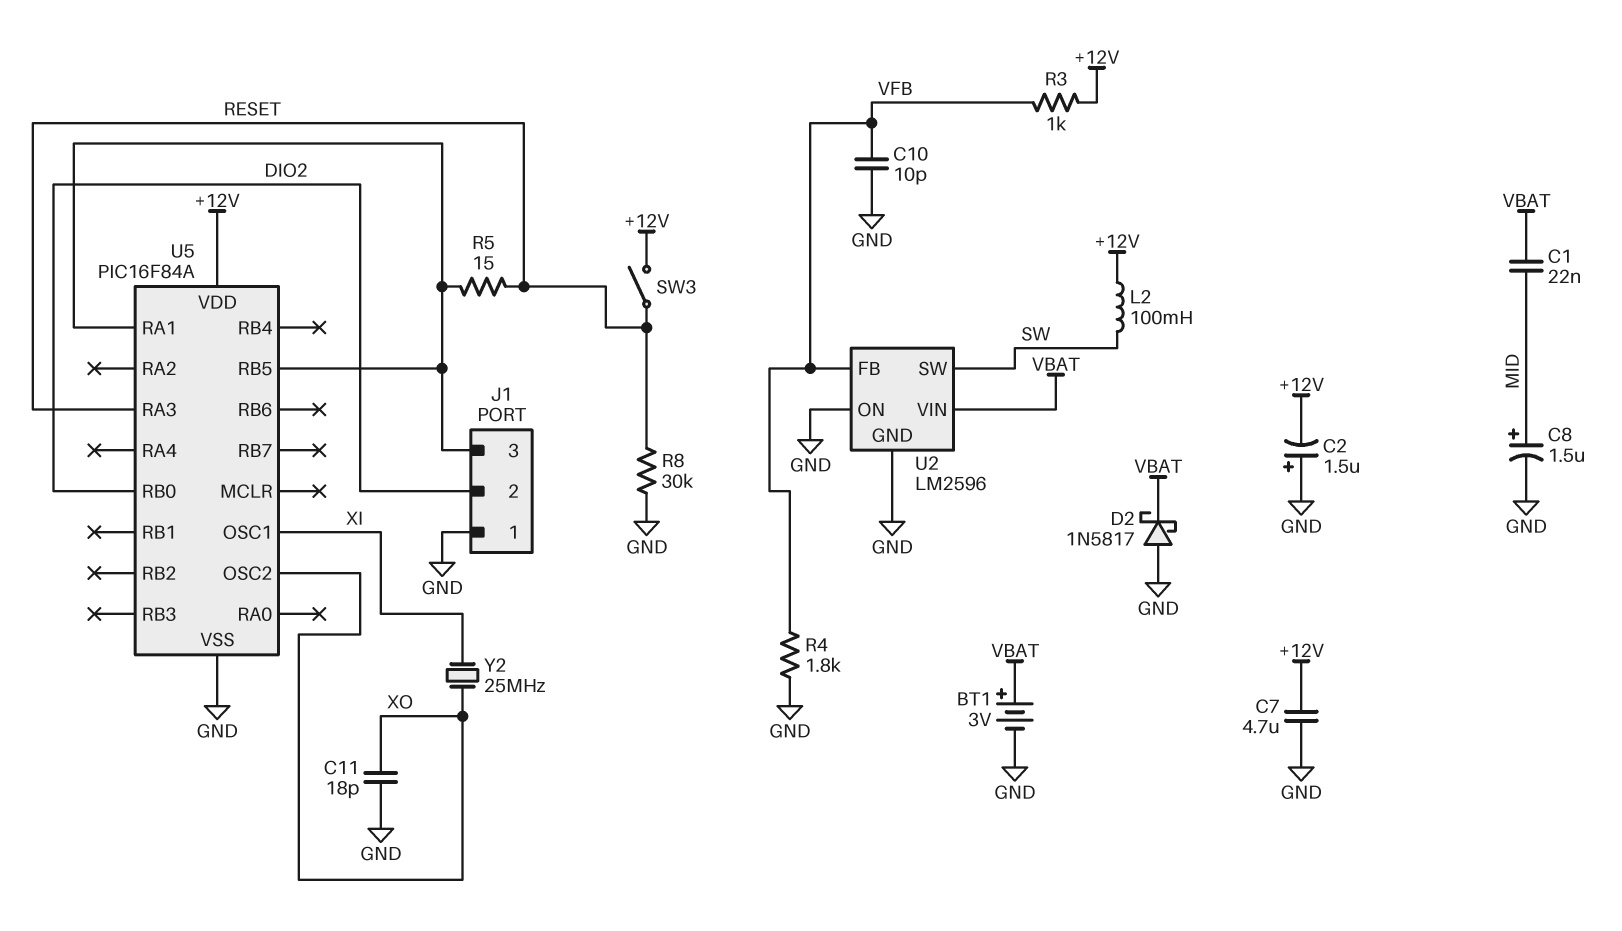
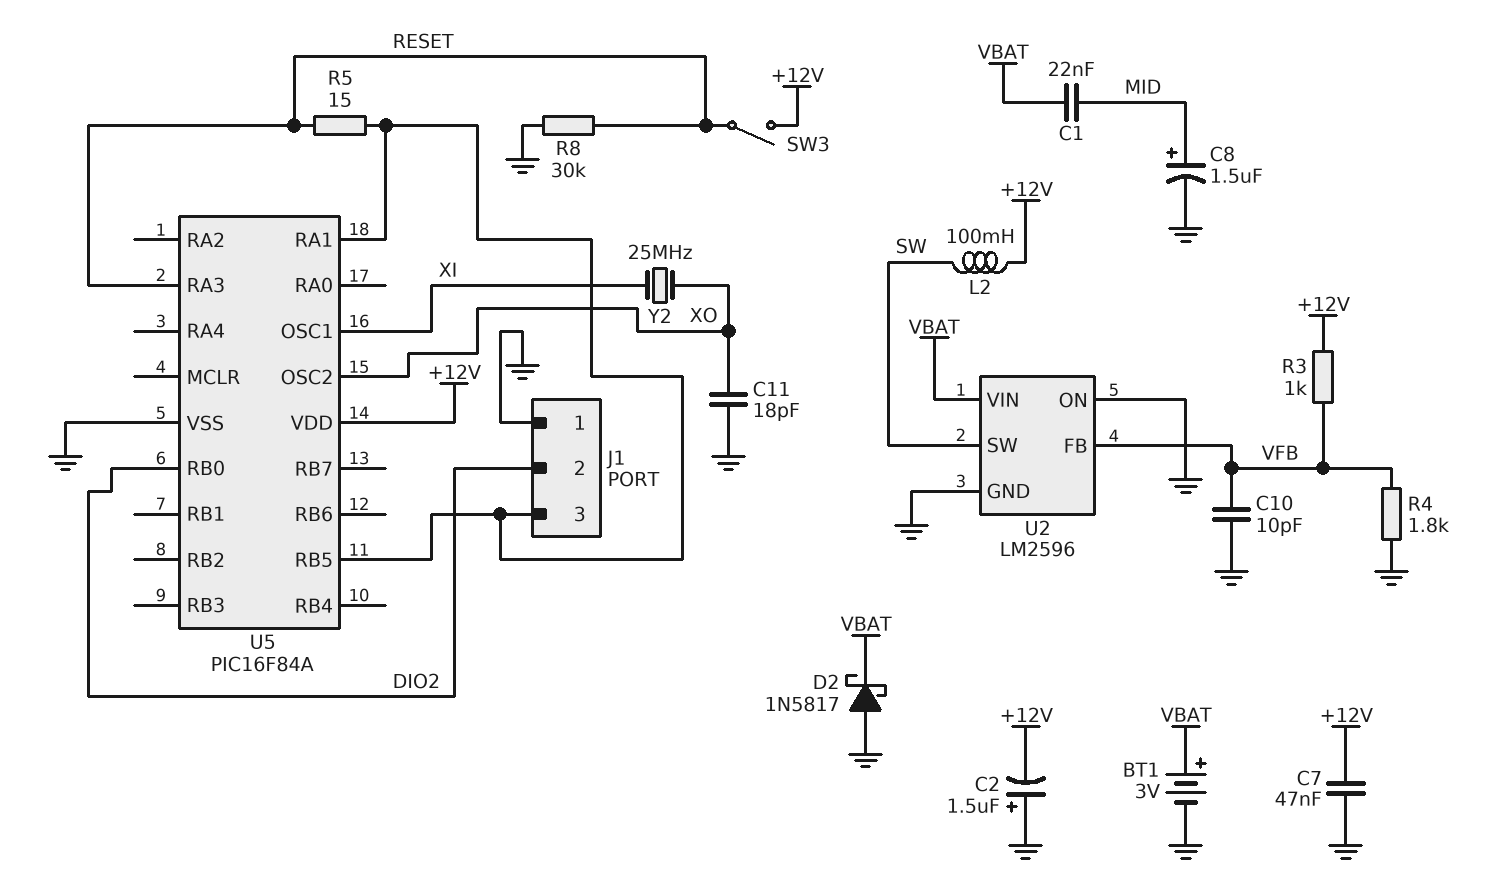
C7: 4.7uF (+12V, GND) -> 47nF (+12V, GND)

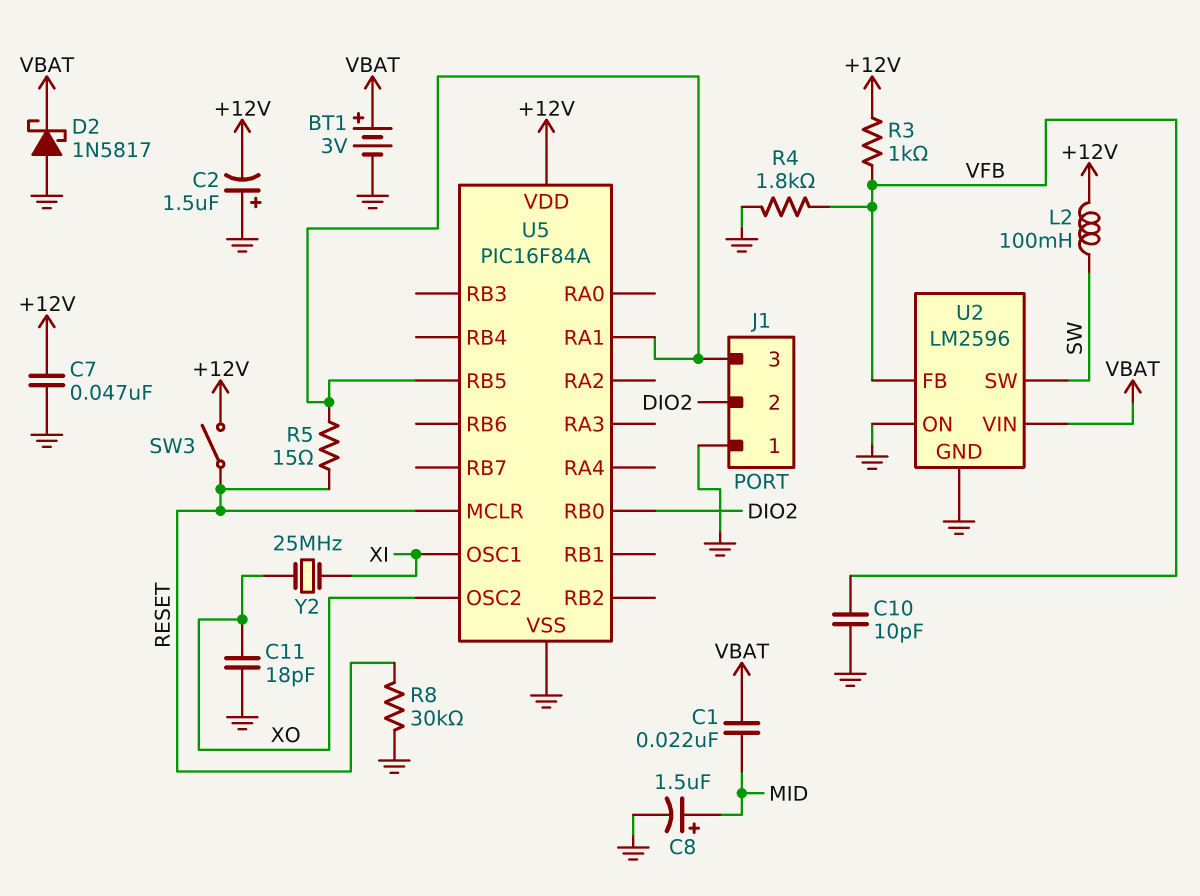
U5 pin MCLR: none -> RESET
U5 pin RA3: RESET -> none

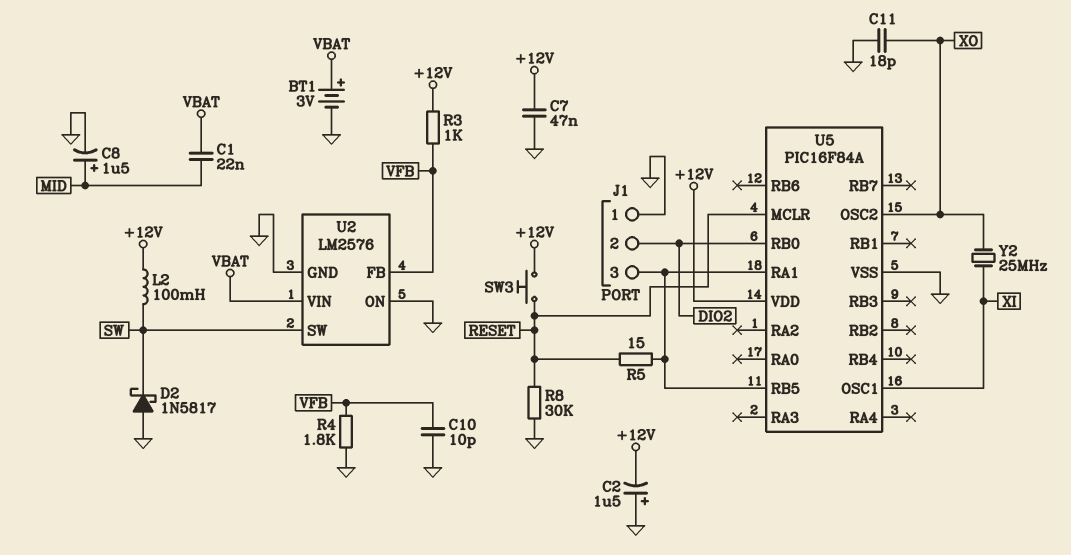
D2: schottky 1N5817 (A GND, K VBAT) -> schottky 1N5817 (A GND, K SW)
SW3: switch (+12V, RESET) -> button (+12V, RESET)
U2: LM2596 -> LM2576

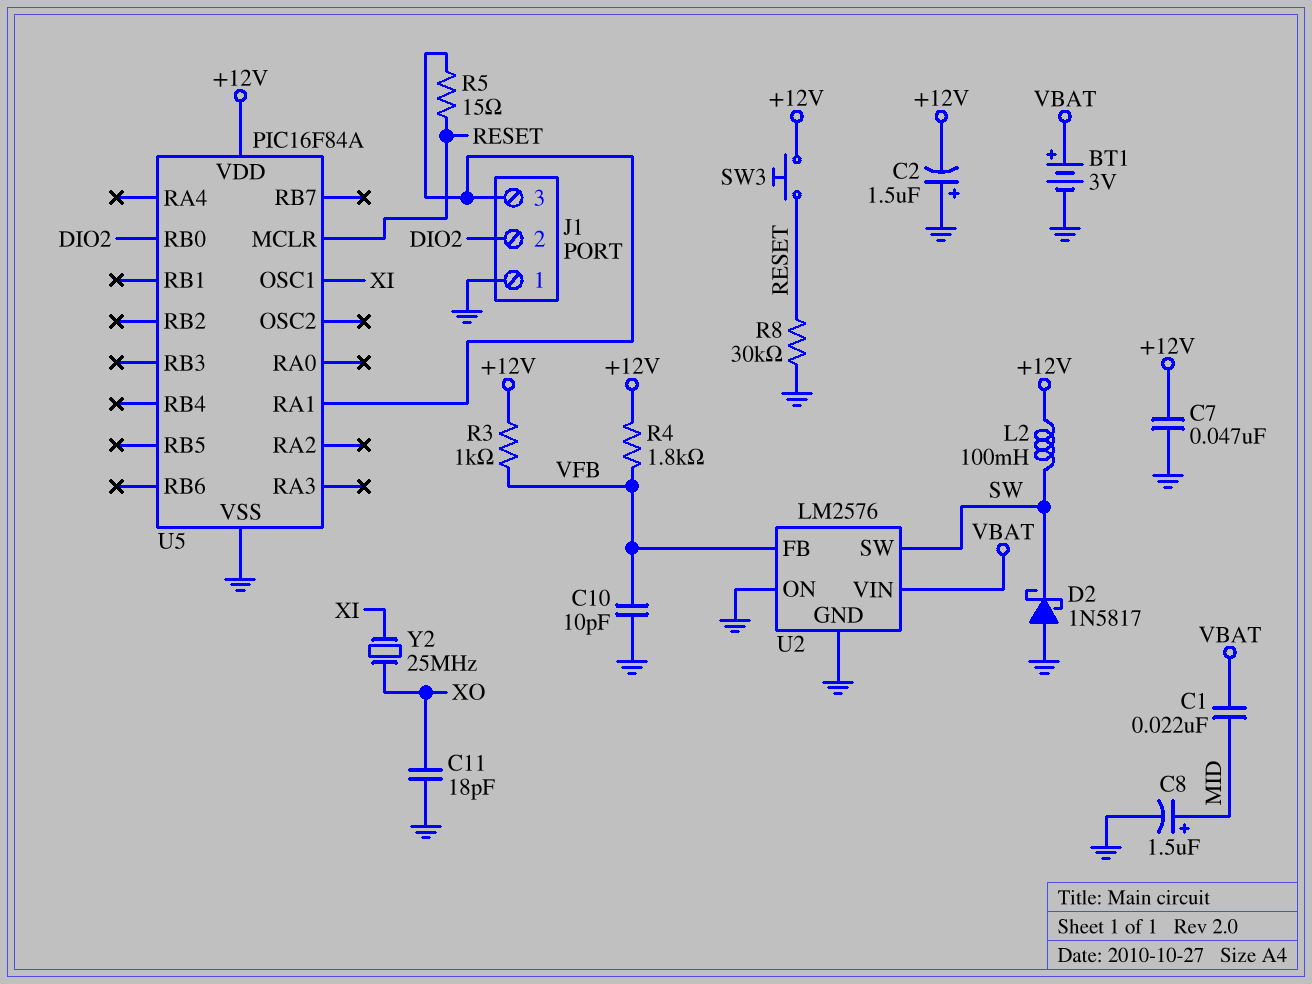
R4: 1.8k (GND, VFB) -> 1.8k (+12V, VFB)
U5 pin OSC2: XO -> none
U5 pin RB5: J1/3 -> none

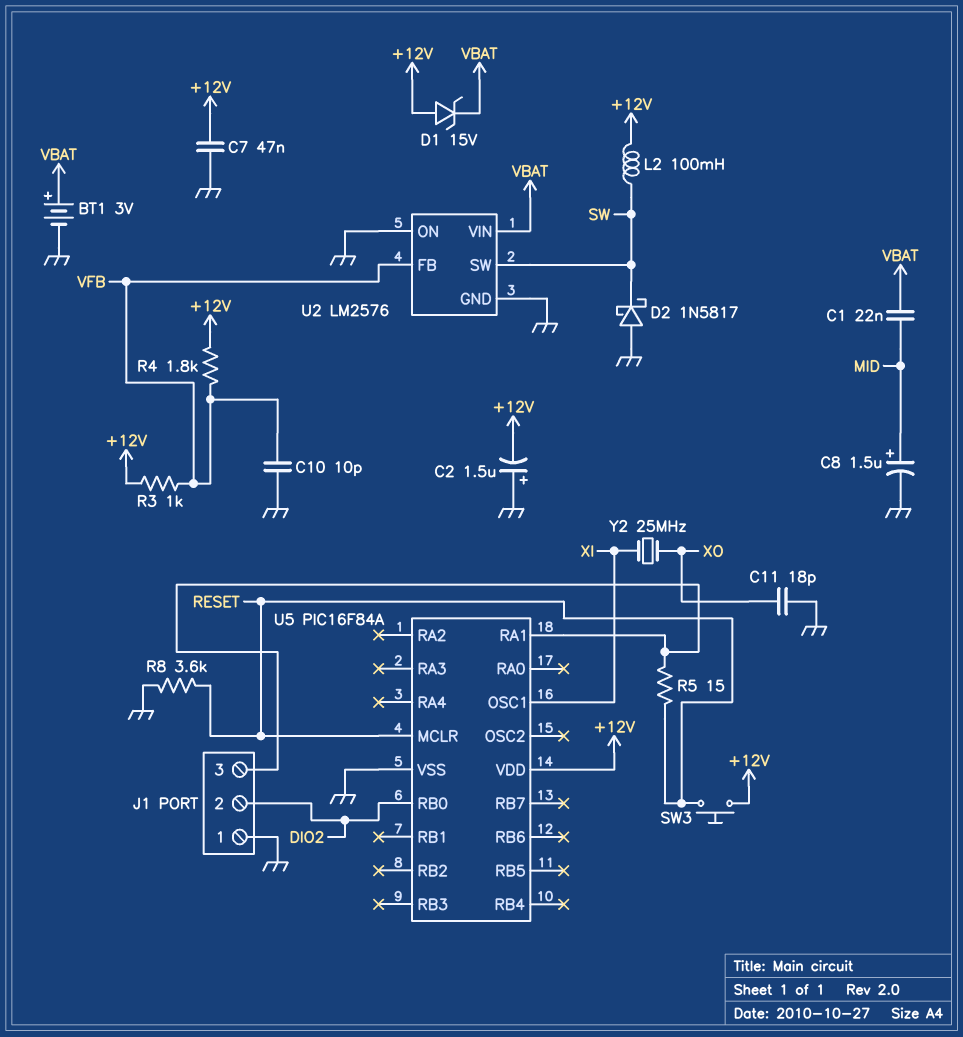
D1: none -> zener 15V (A +12V, K VBAT)
R8: 30k (GND, RESET) -> 3.6k (GND, RESET)

